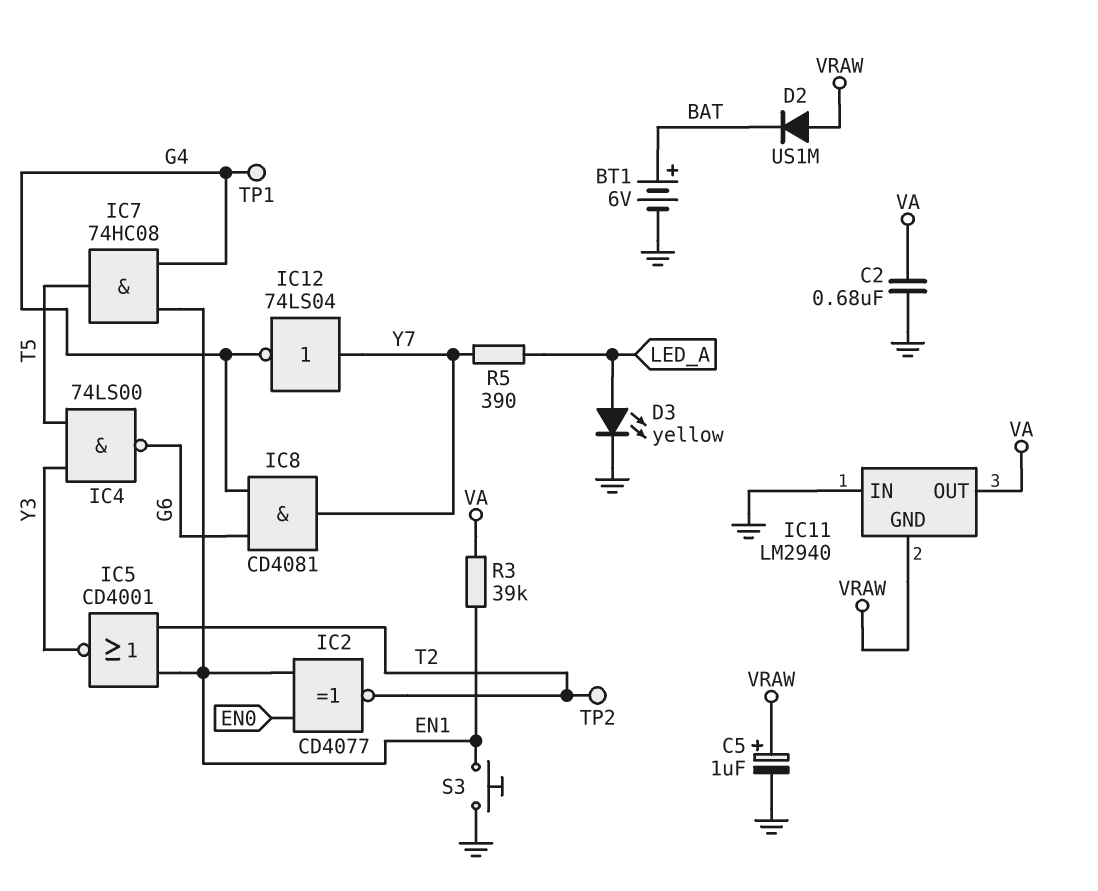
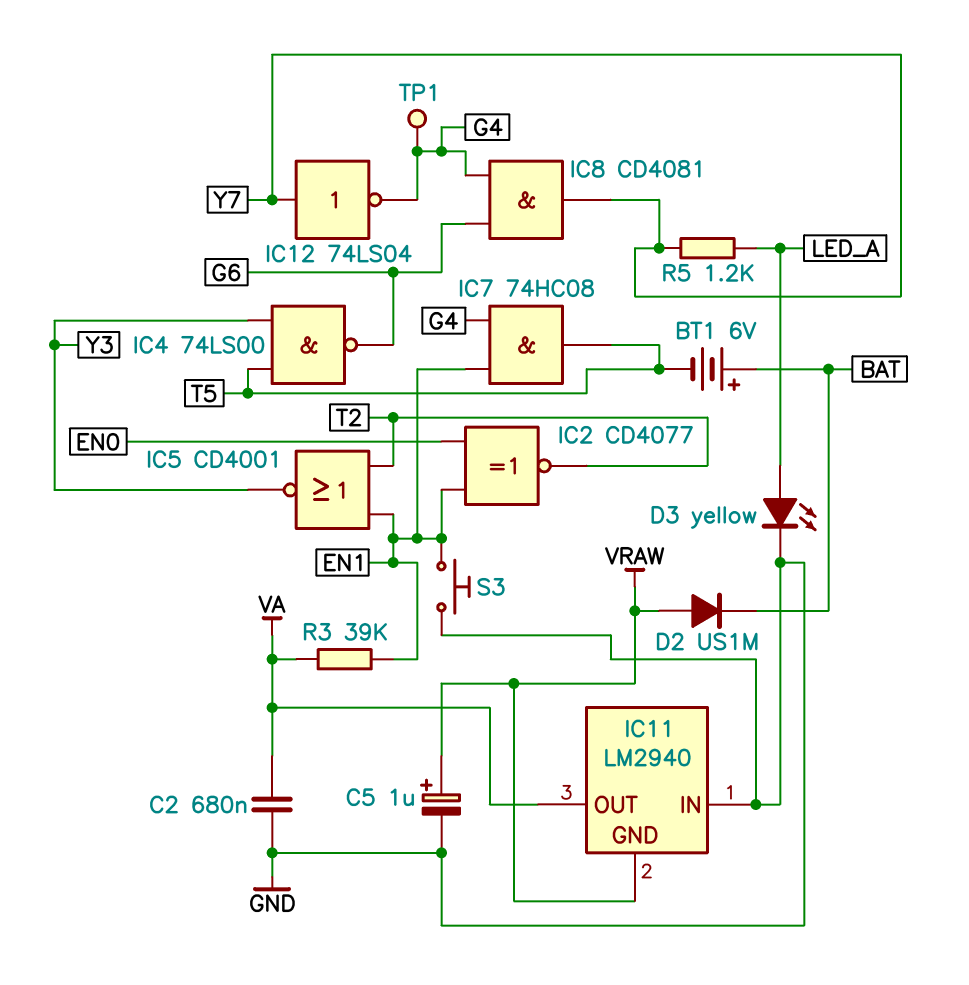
BT1: 6V (plus BAT, minus GND) -> 6V (plus BAT, minus T5)
R5: 390 (LED_A, Y7) -> 1.2k (LED_A, Y7)
TP2: test point (T2) -> none

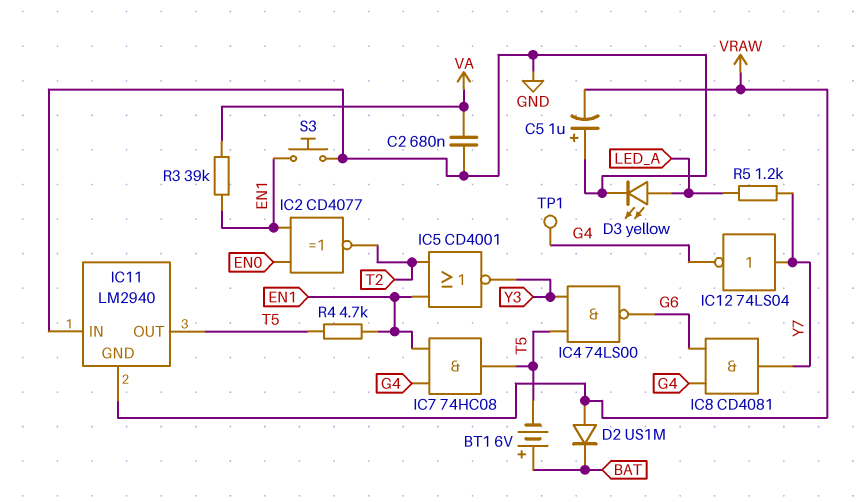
C5: 1uF (plus VRAW, minus GND) -> 1uF (plus GND, minus VRAW)
IC11 pin OUT: VA -> T5
R4: none -> 4.7k (EN1, T5)

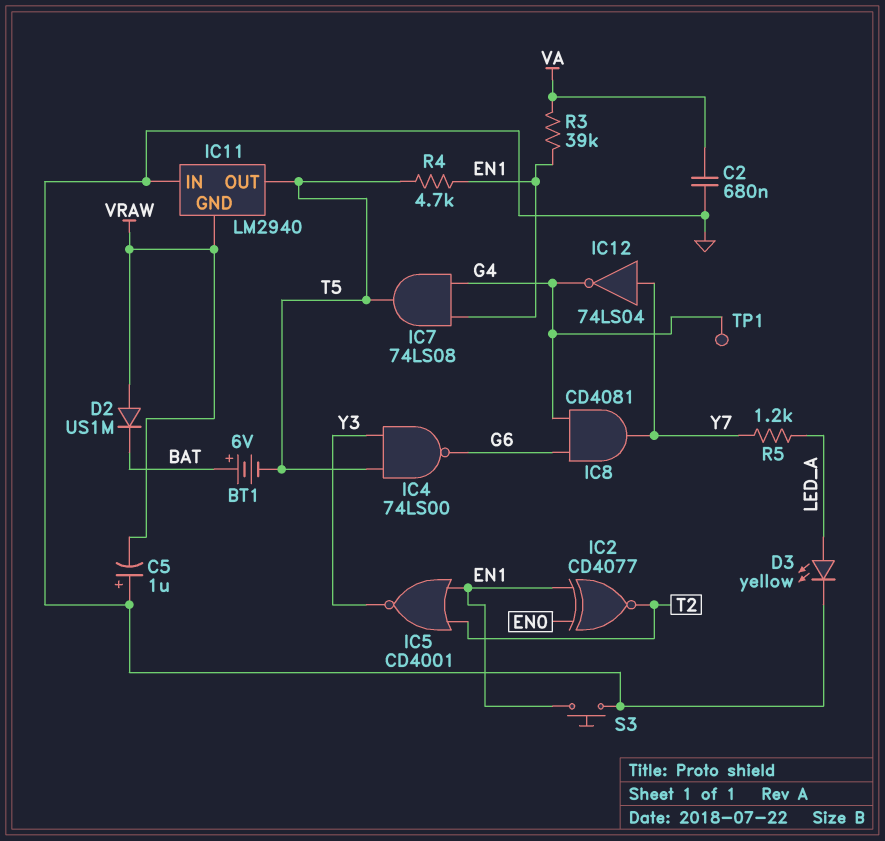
IC7: AND 74HC08 (in EN1, in G4, out T5) -> AND 74LS08 (in EN1, in G4, out T5)

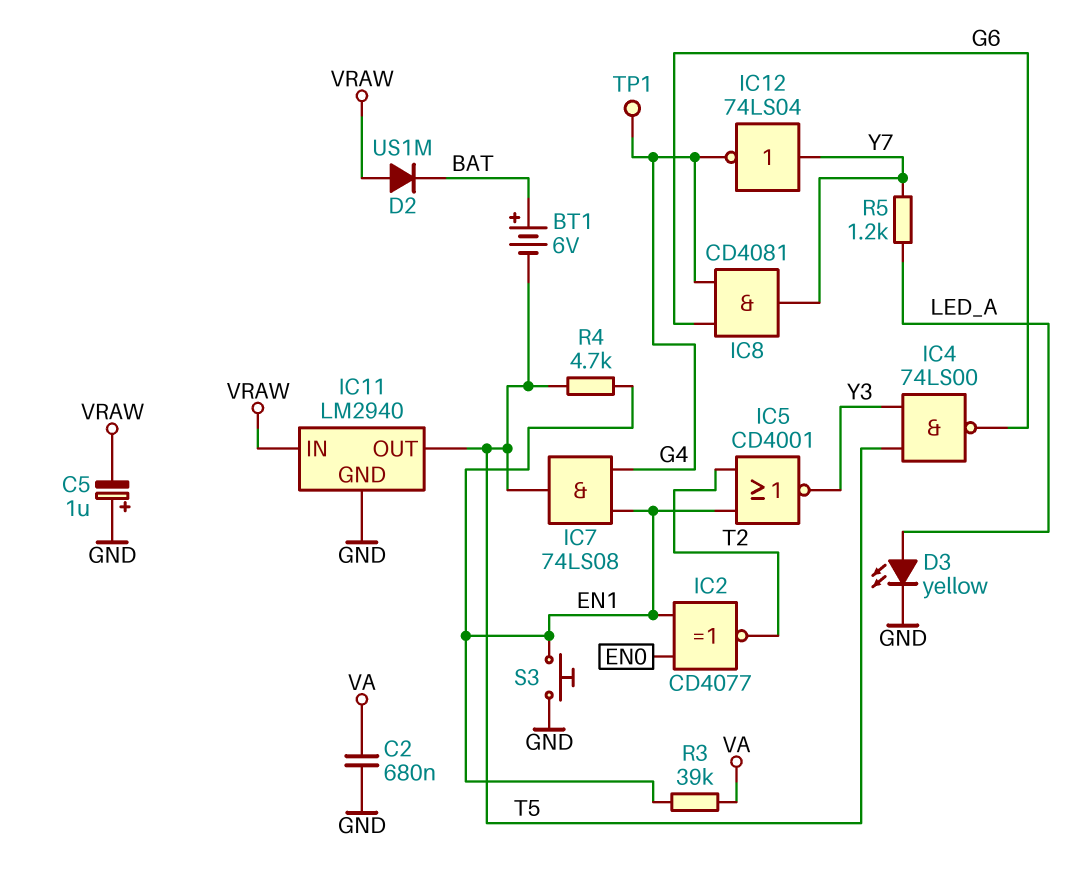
IC11 pin GND: VRAW -> GND
IC11 pin IN: GND -> VRAW

